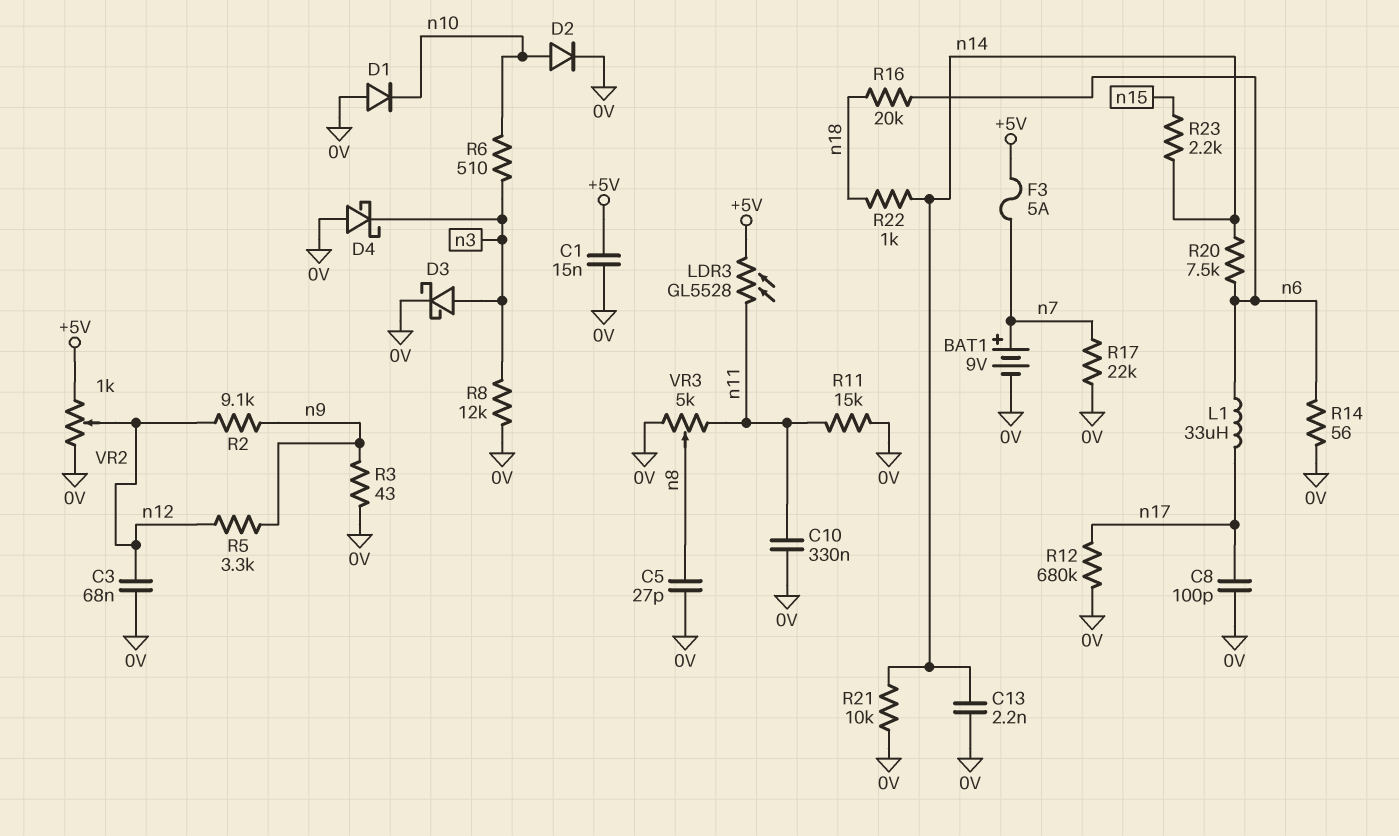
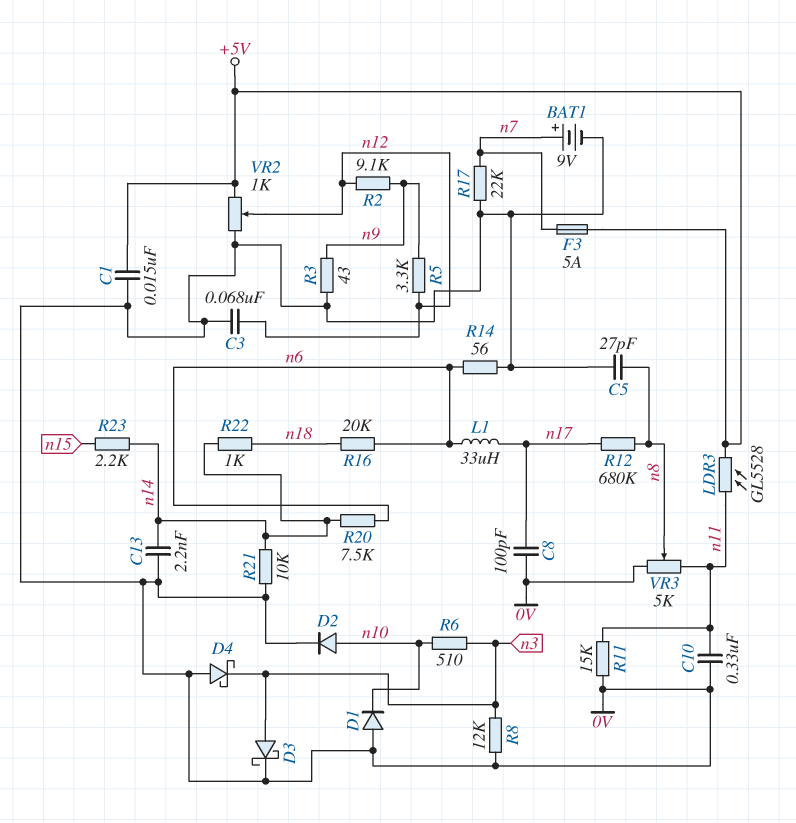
R12: 680k (0V, n17) -> 680k (n8, n17)

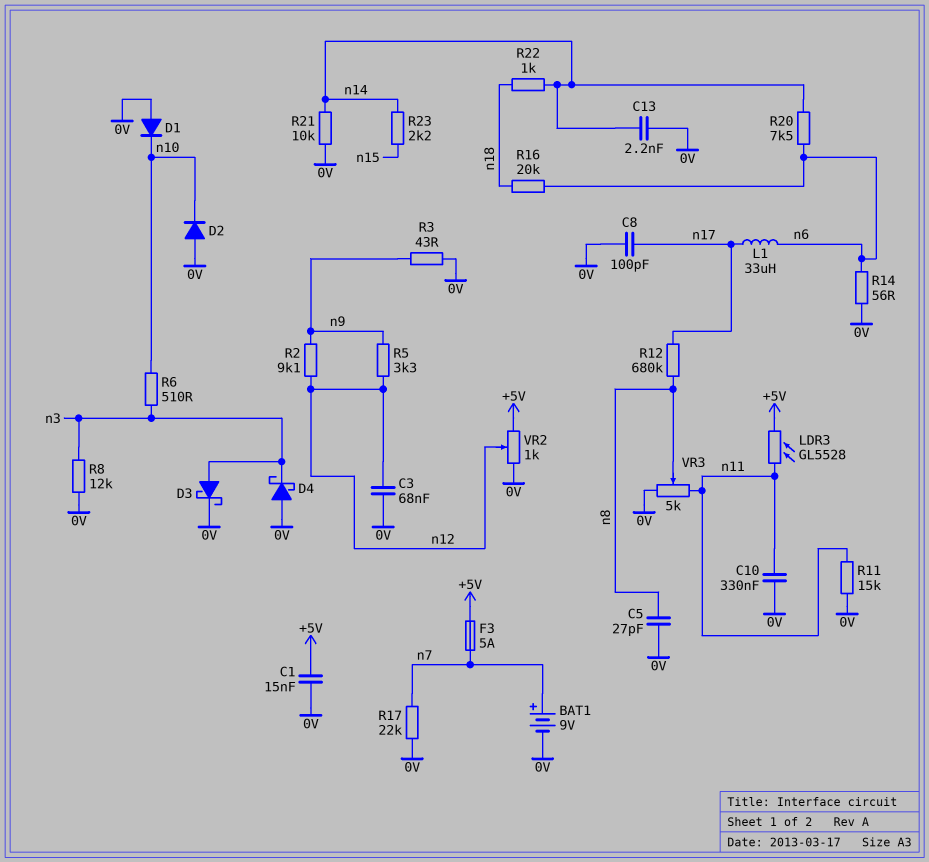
D2: diode (A n10, K 0V) -> diode (A 0V, K n10)

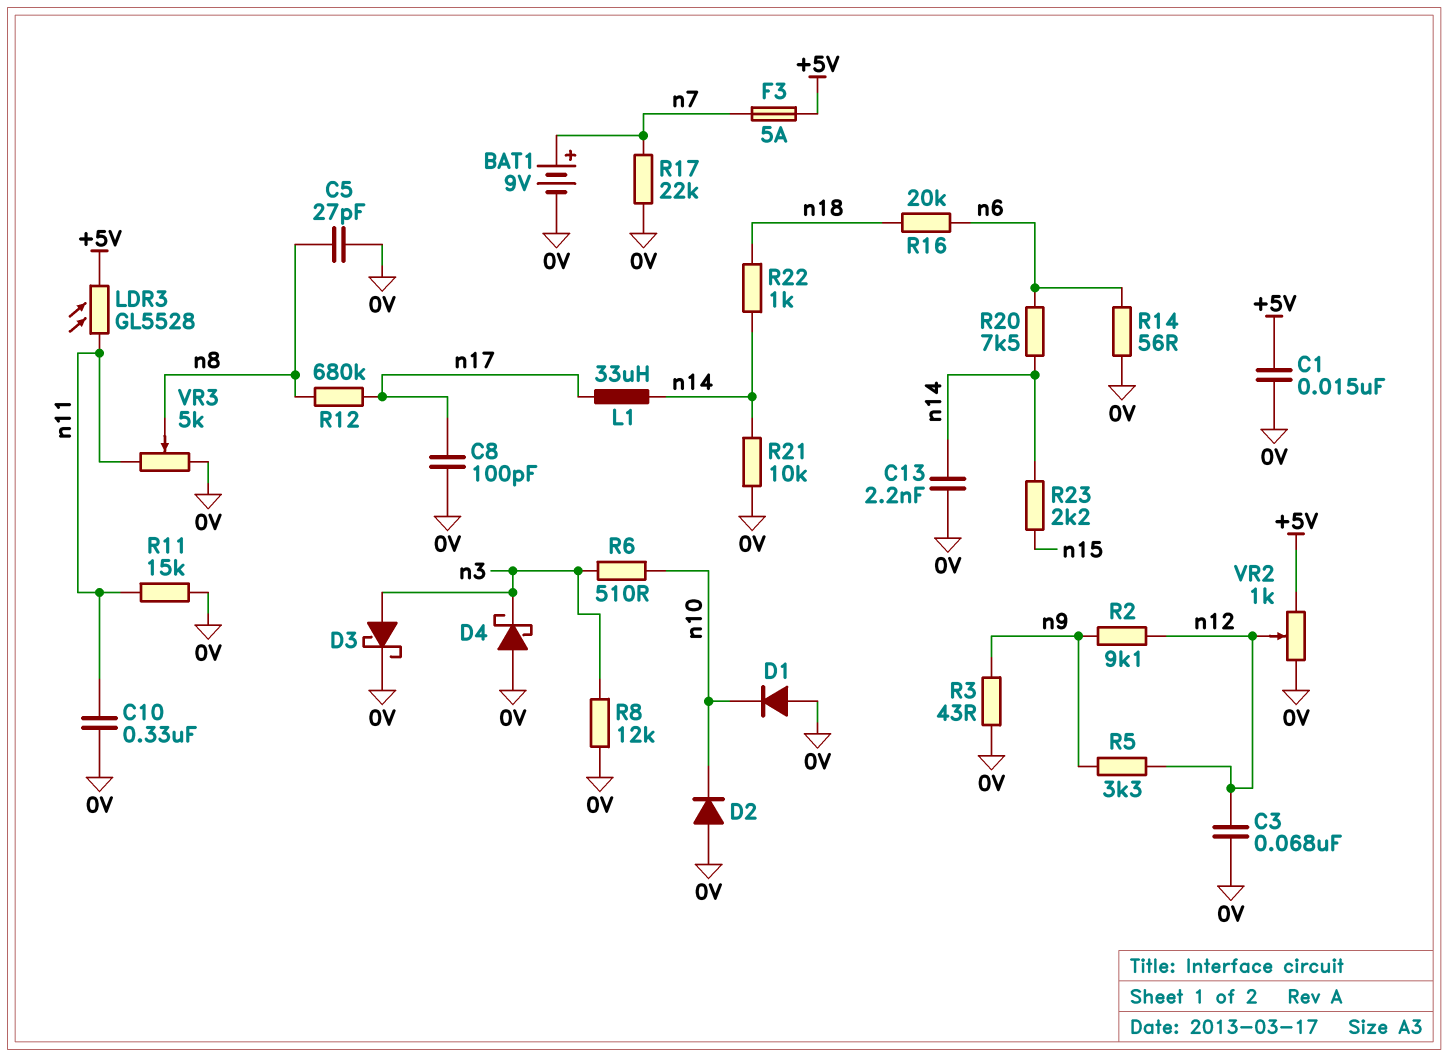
L1: 33uH (n6, n17) -> 33uH (n14, n17)

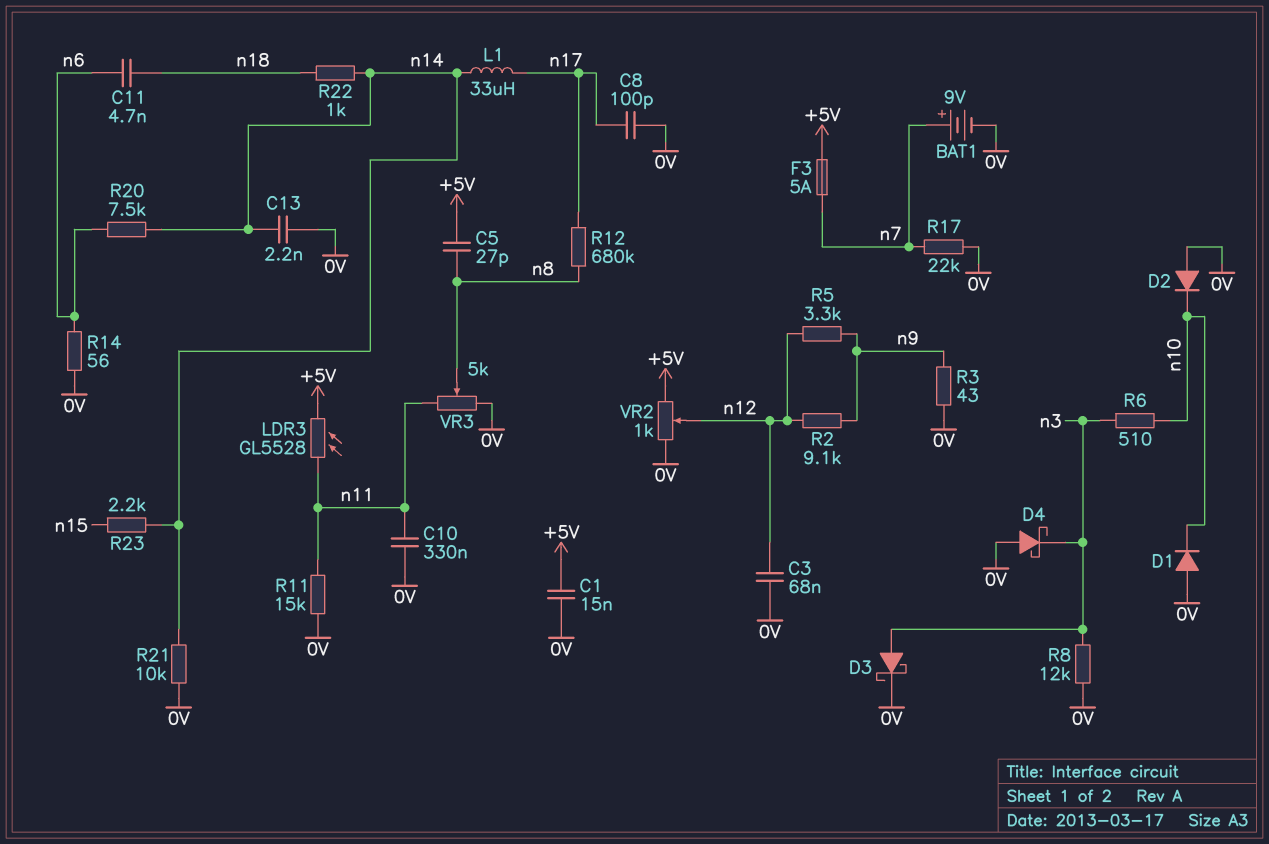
C5: 27pF (0V, n8) -> 27pF (+5V, n8)
C11: none -> 4.7nF (n6, n18)
R16: 20k (n6, n18) -> none

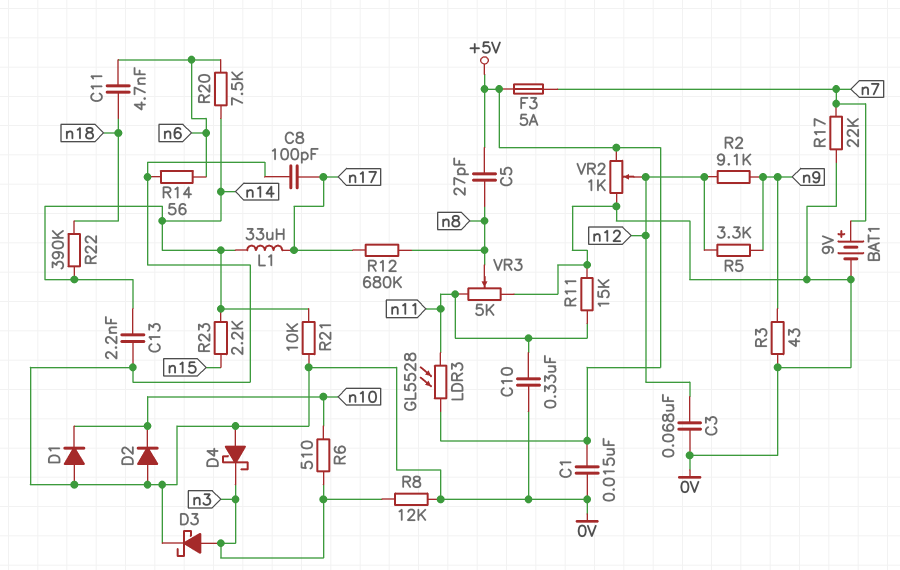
R22: 1k (n14, n18) -> 390k (n14, n18)

